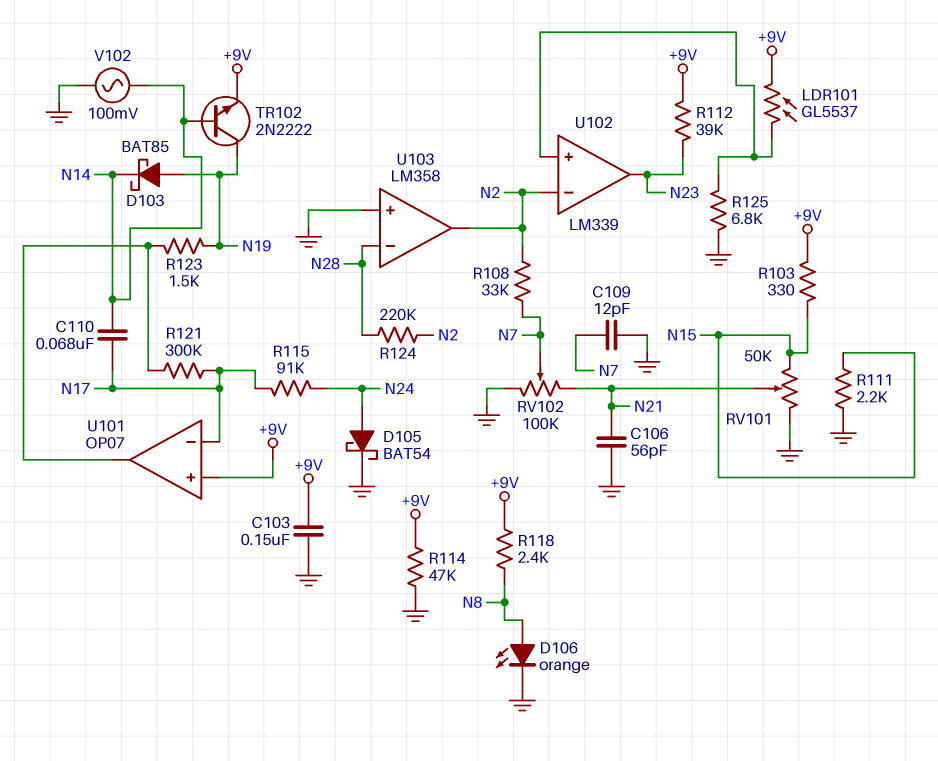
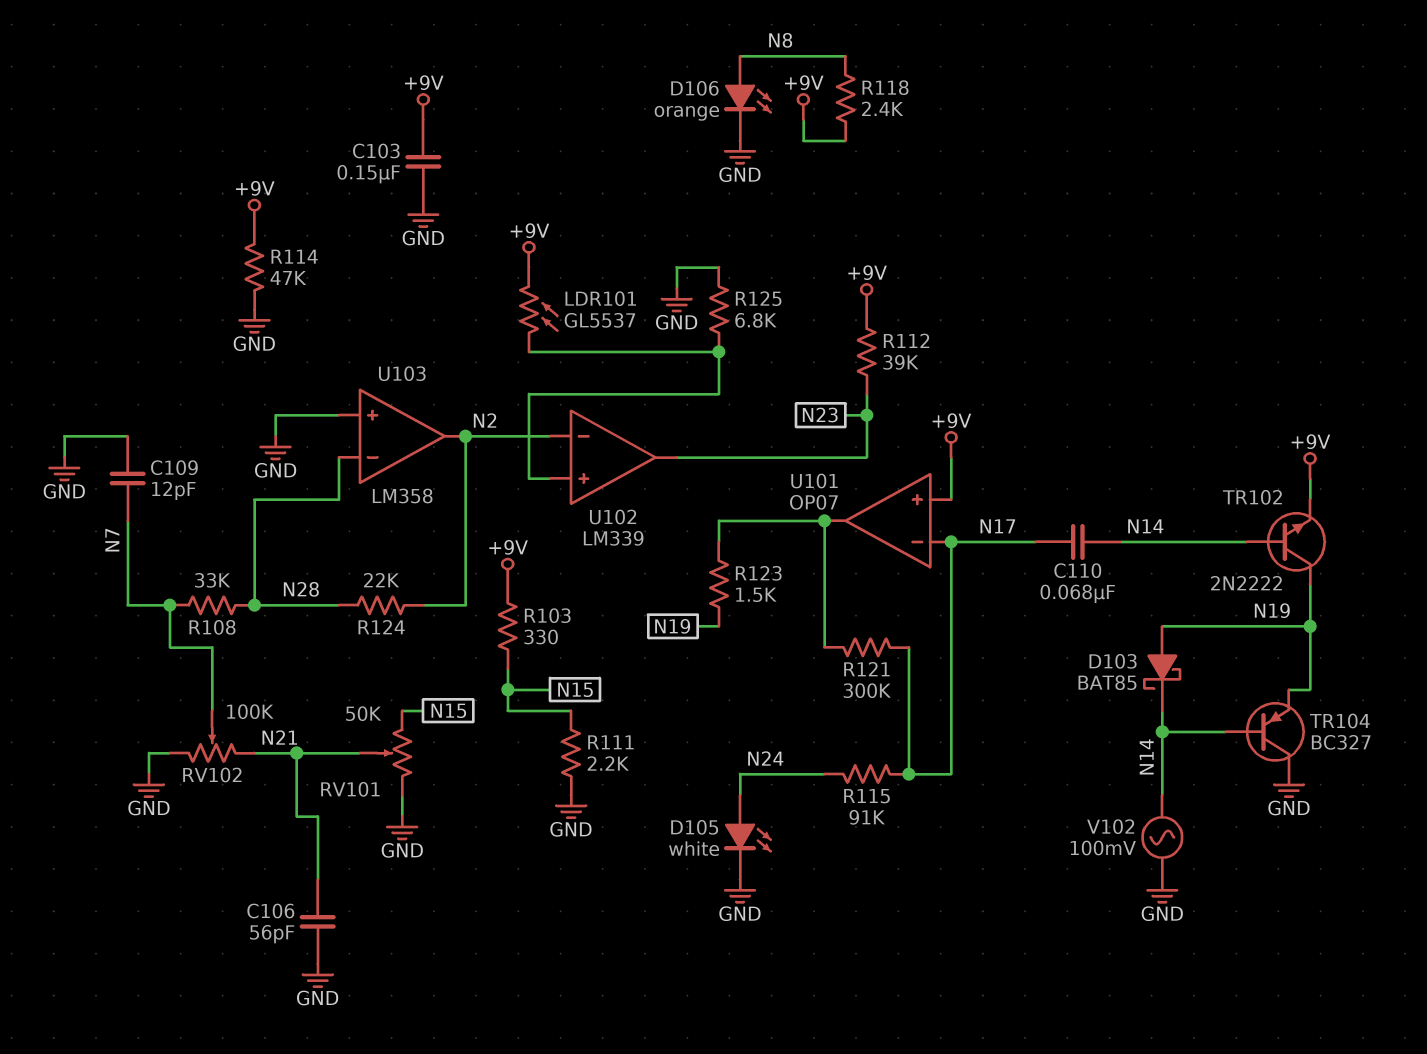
D105: schottky BAT54 (A N24, K GND) -> LED white (A N24, K GND)
R108: 33k (N2, N7) -> 33k (N7, N28)
R124: 220k (N2, N28) -> 22k (N2, N28)
TR104: none -> PNP BC327 (B N14, C GND, E N19)

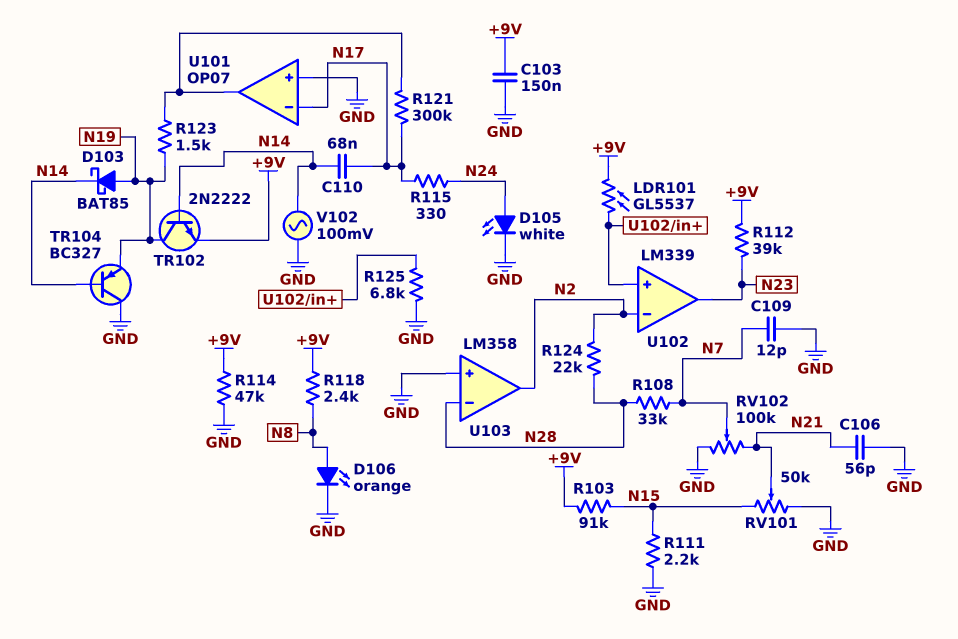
R103: 330 (+9V, N15) -> 91k (+9V, N15)
R115: 91k (N17, N24) -> 330 (N17, N24)
U101 pin in+: +9V -> GND

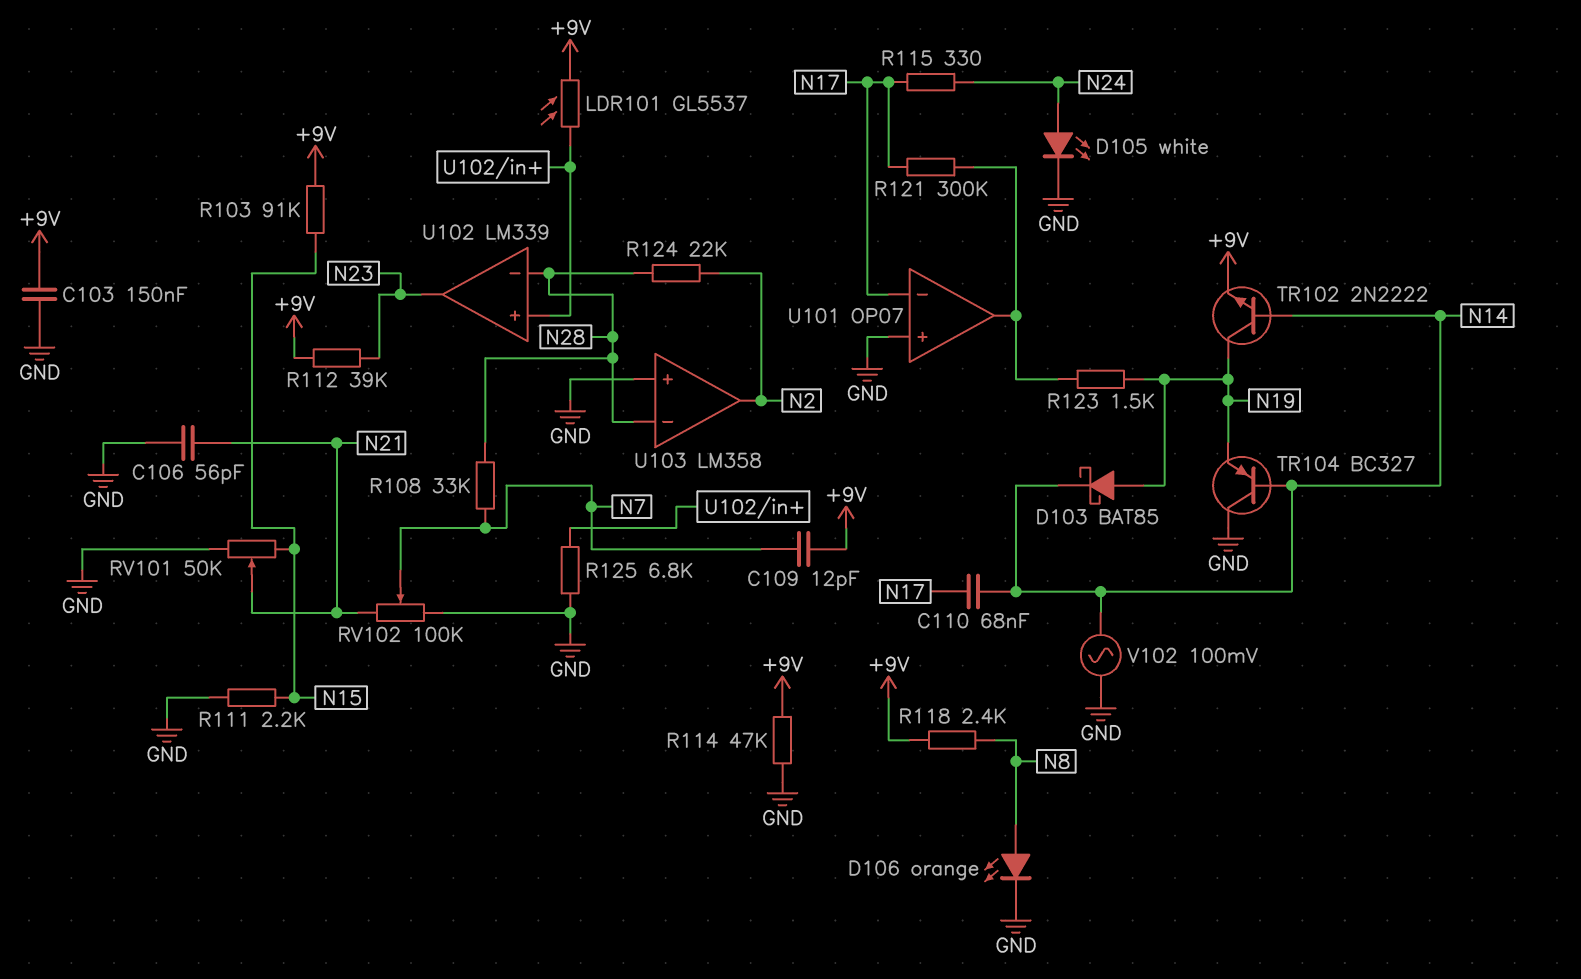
C109: 12pF (GND, N7) -> 12pF (+9V, N7)
U102 pin in-: N2 -> N28

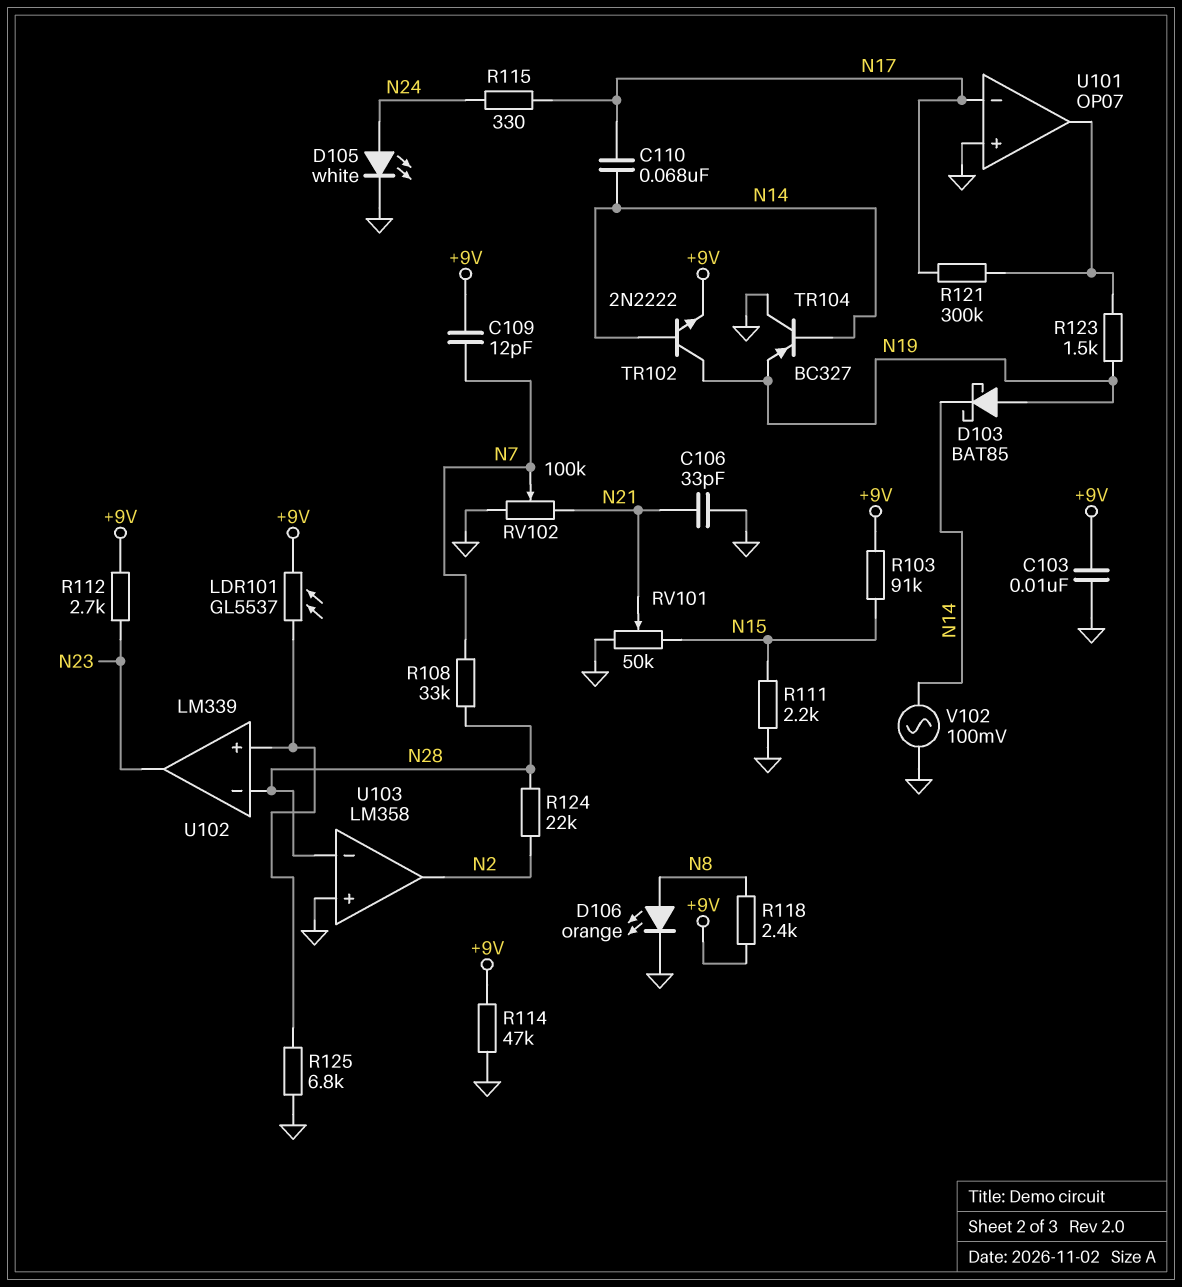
C103: 150nF (+9V, GND) -> 10nF (+9V, GND)
C106: 56pF (GND, N21) -> 33pF (GND, N21)
R112: 39k (+9V, N23) -> 2.7k (+9V, N23)

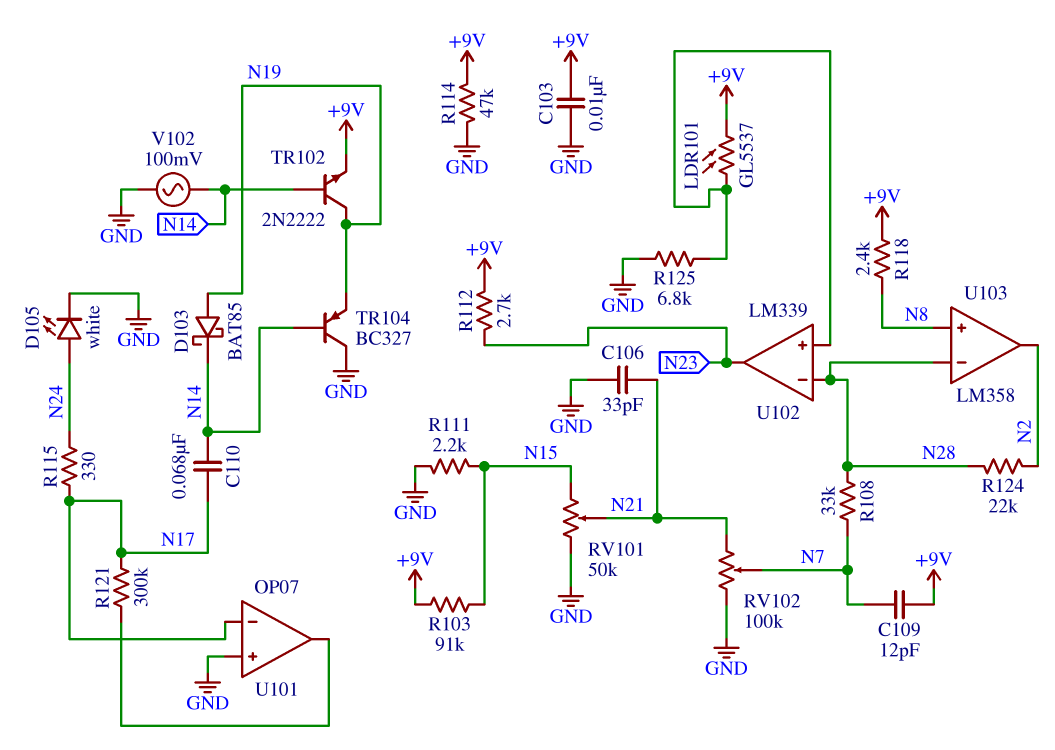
D106: LED orange (A N8, K GND) -> none
R123: 1.5k (N19, U101/out) -> none
U103 pin in+: GND -> N8

